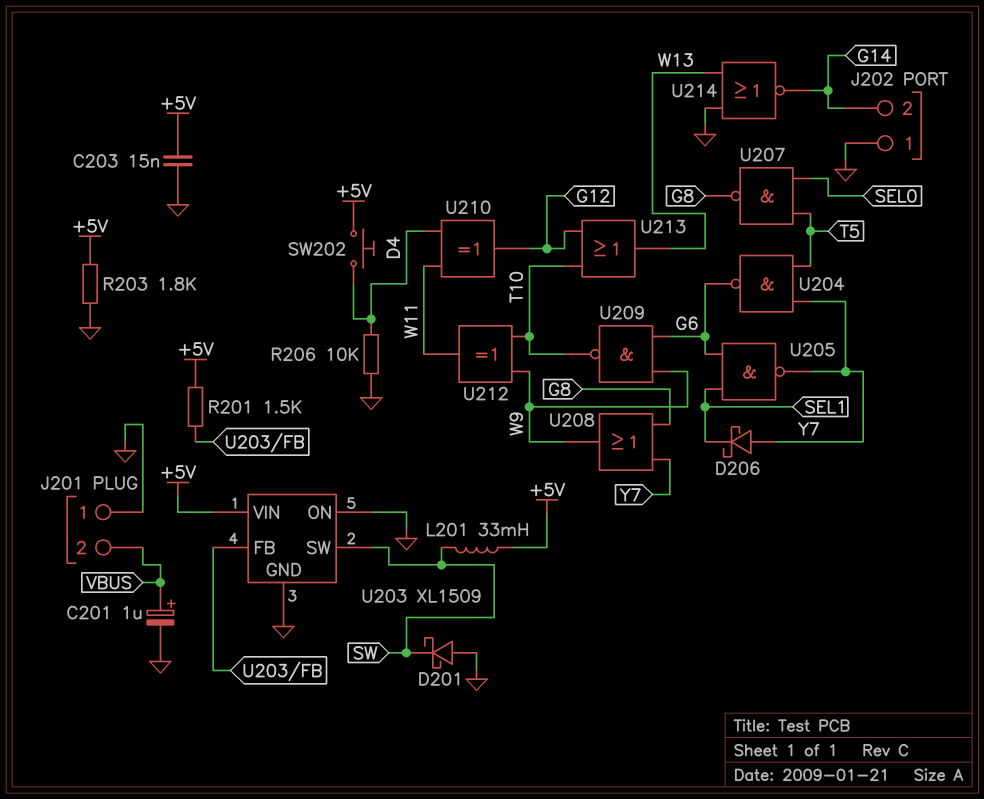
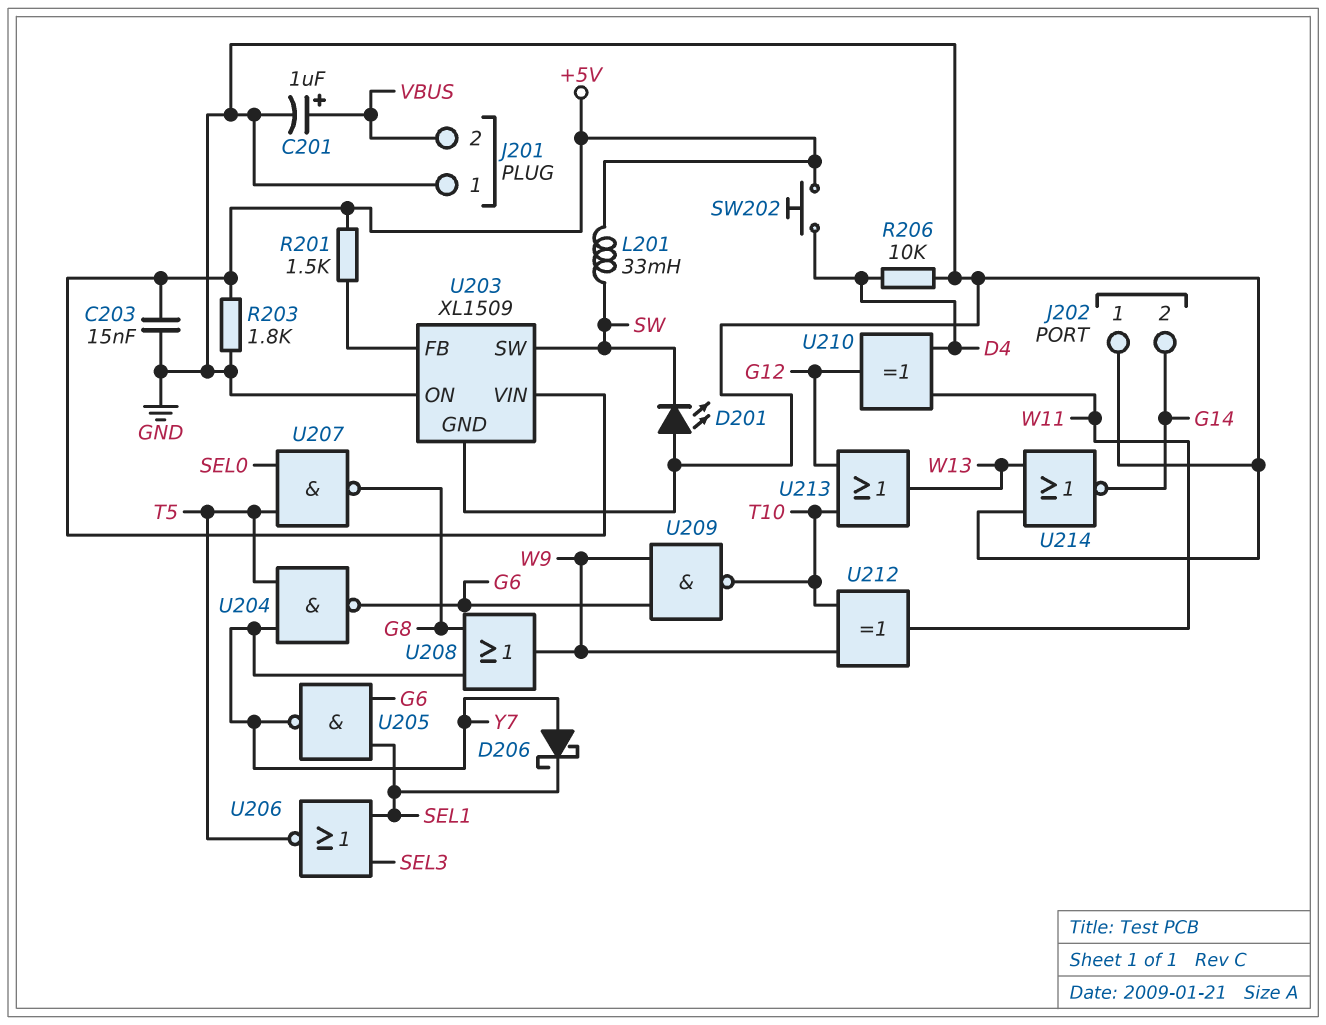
D201: schottky (A GND, K SW) -> LED (A GND, K SW)
U206: none -> NOR (in SEL1, in SEL3, out T5)

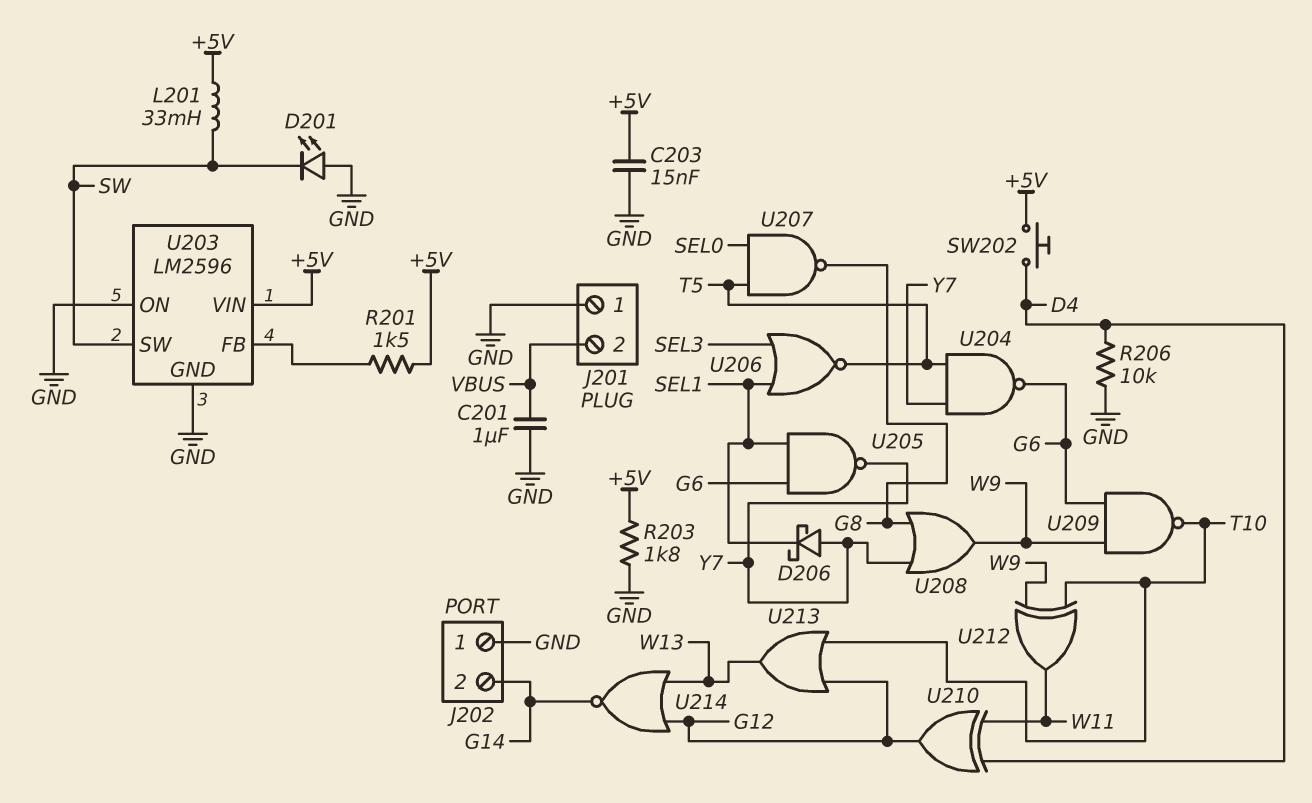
C201: 1uF (plus VBUS, minus GND) -> 1uF (GND, VBUS)
U203: XL1509 -> LM2596
U214: NOR (in GND, in W13, out G14) -> NOR (in G12, in W13, out G14)

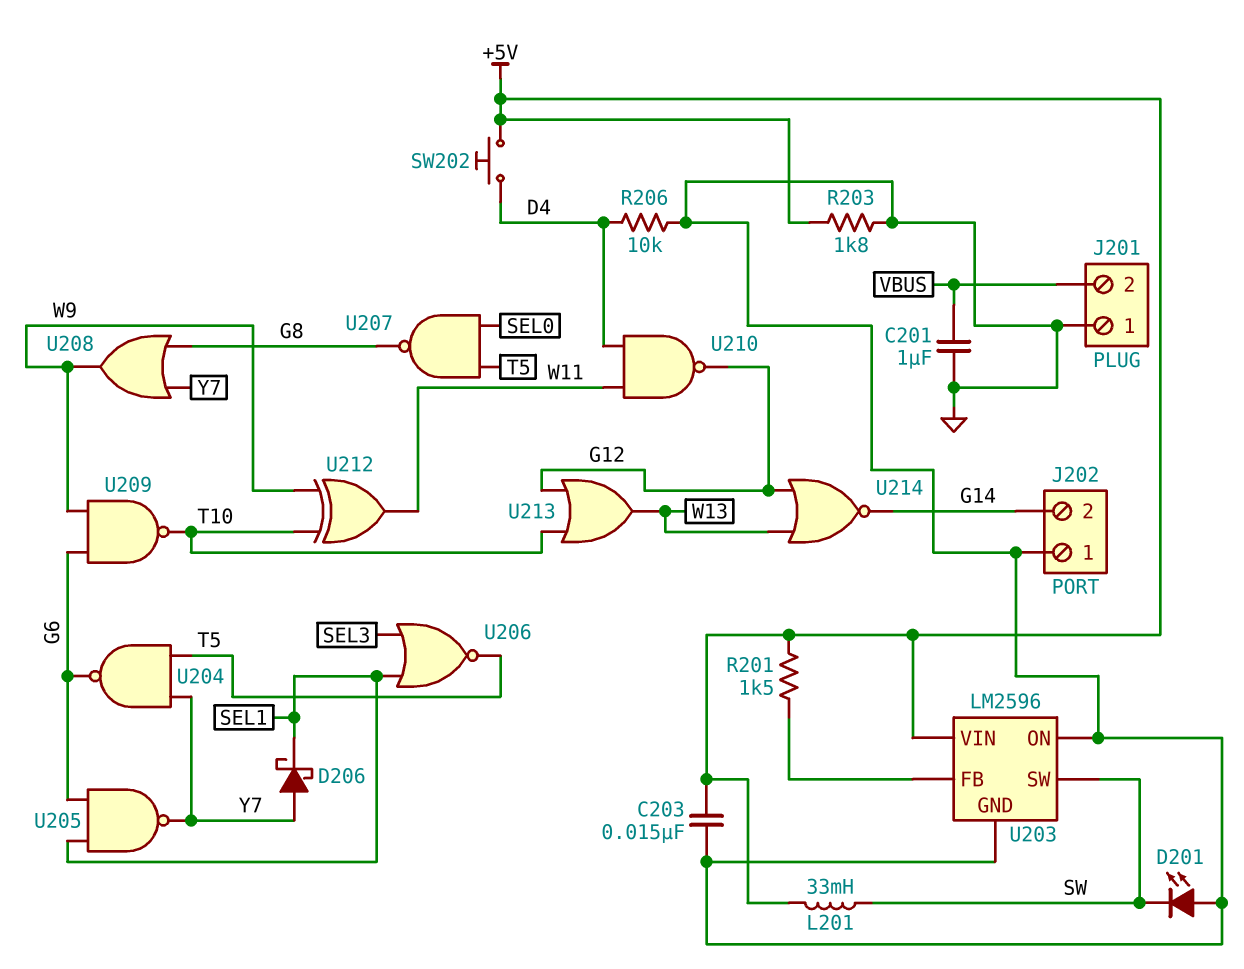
U210: XOR (in D4, in W11, out G12) -> NAND (in D4, in W11, out G12)

